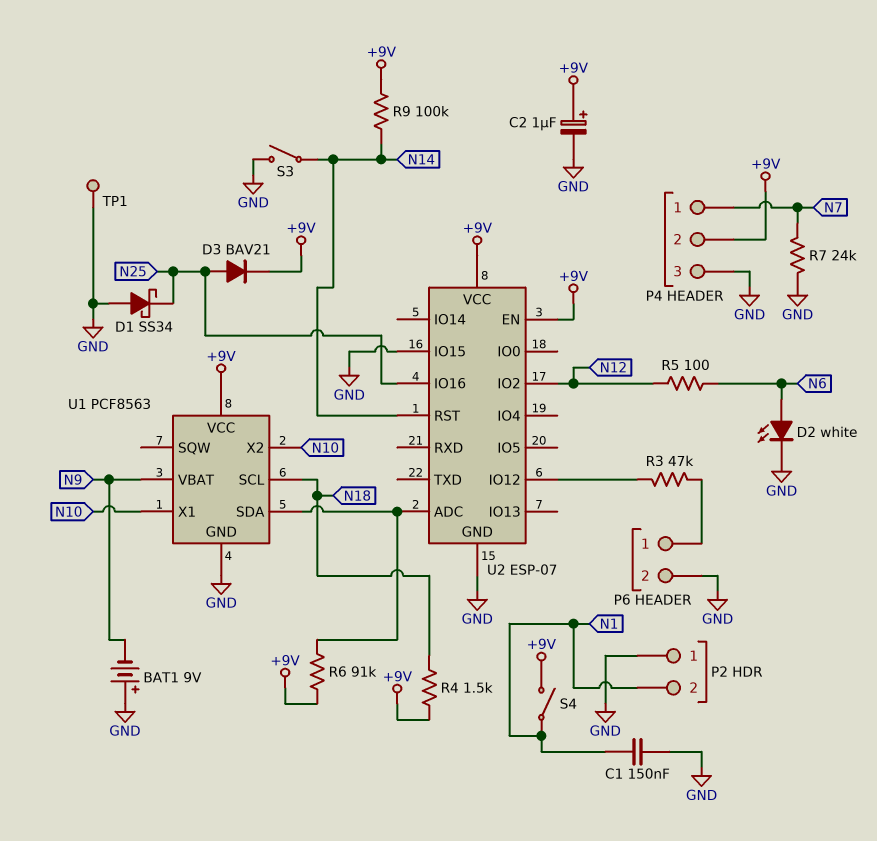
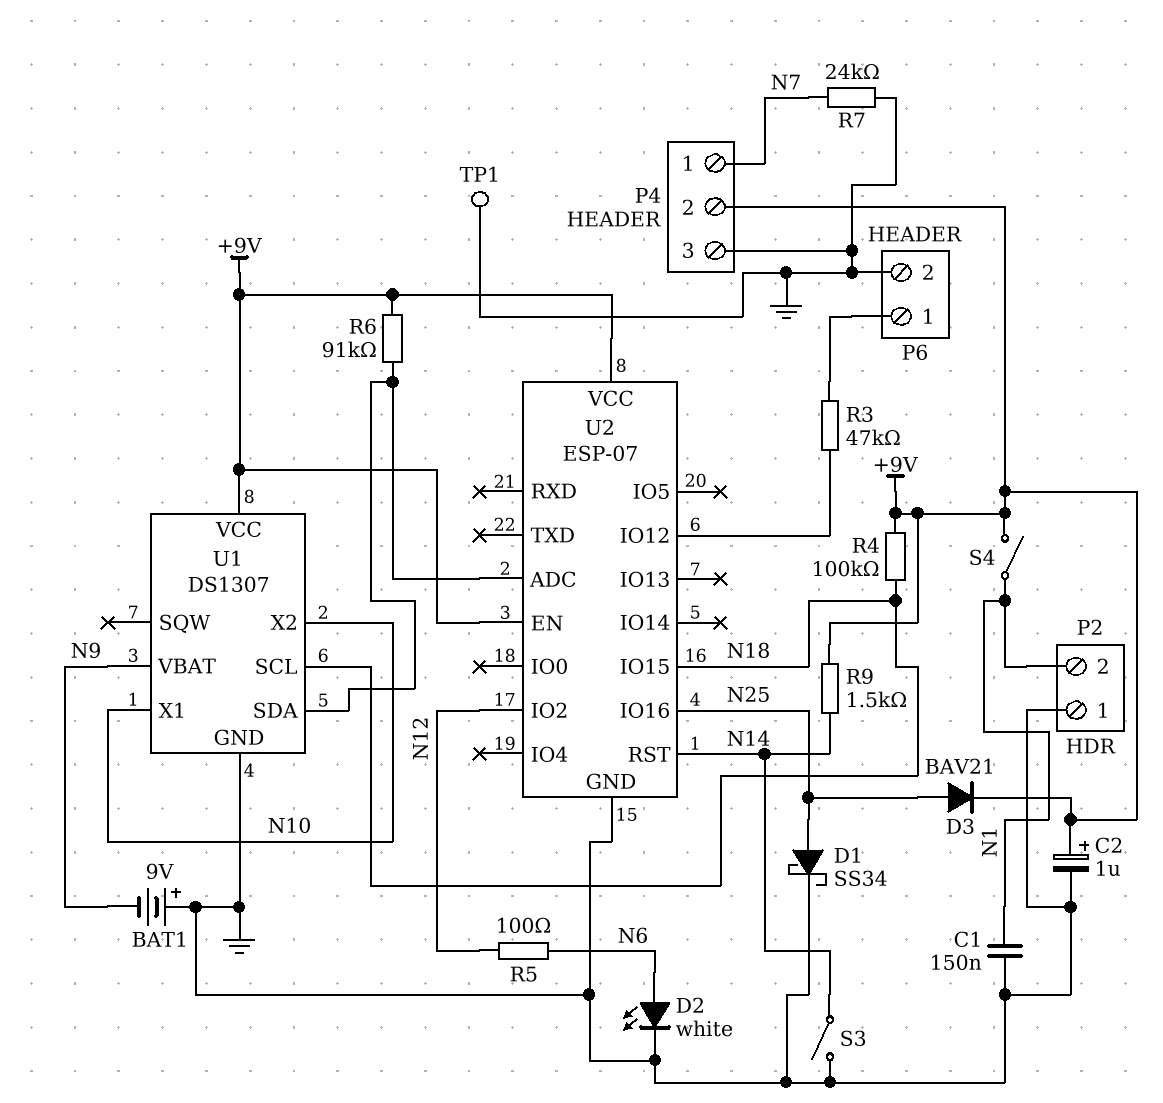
D1: schottky SS34 (A GND, K N25) -> schottky SS34 (A N25, K GND)
R4: 1.5k (+9V, N18) -> 100k (+9V, N18)
R9: 100k (+9V, N14) -> 1.5k (+9V, N14)
U1: PCF8563 -> DS1307
U2 pin IO15: GND -> N18

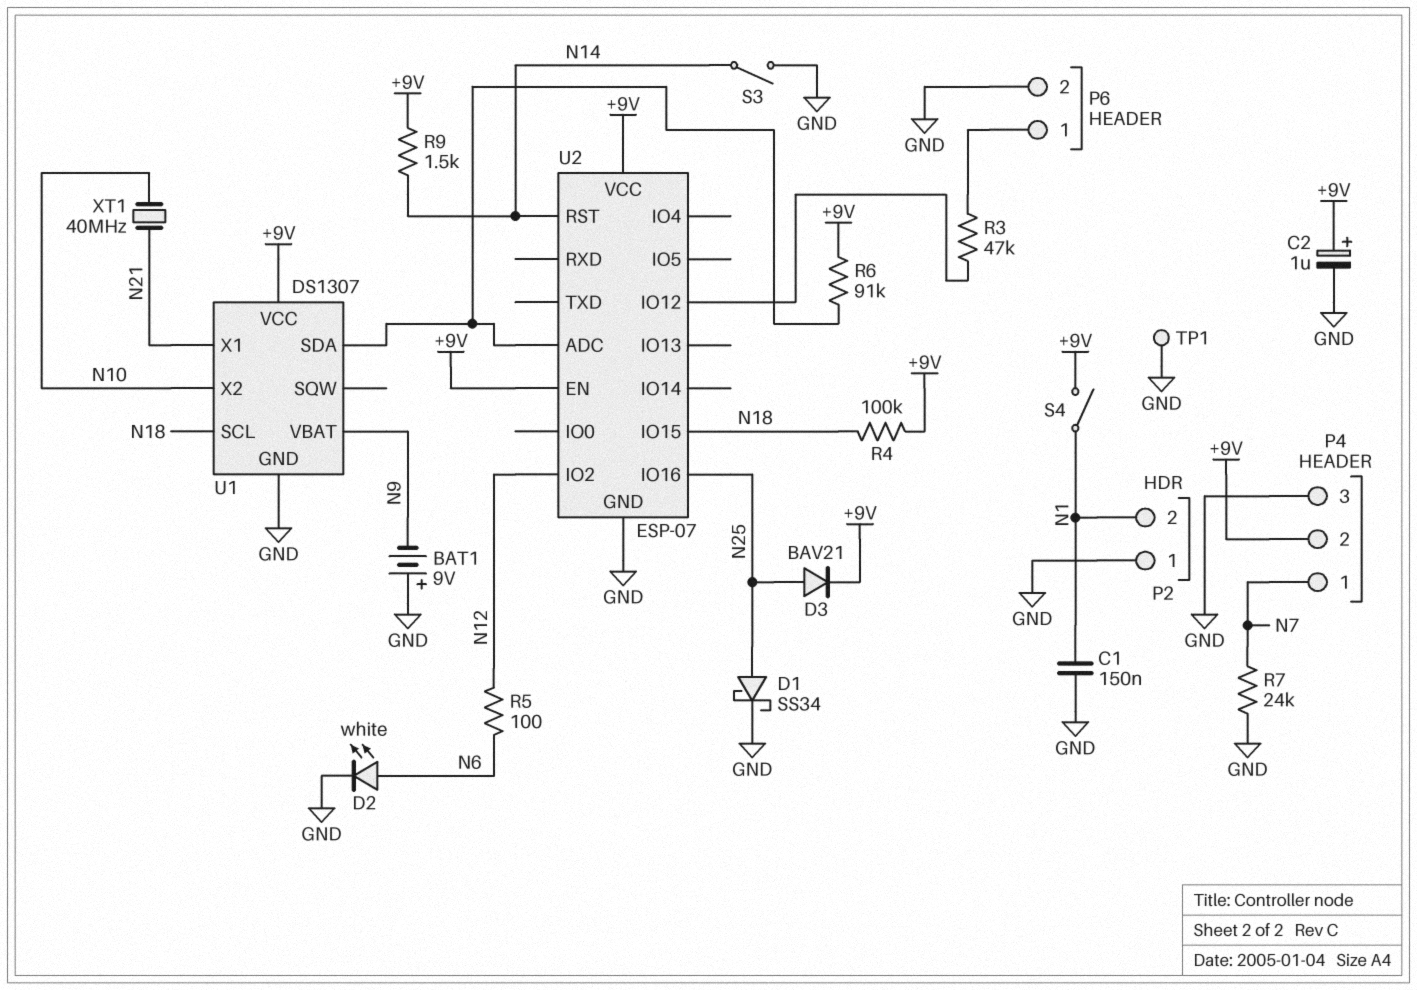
U1 pin X1: N10 -> N21
XT1: none -> 40MHz (N10, N21)

